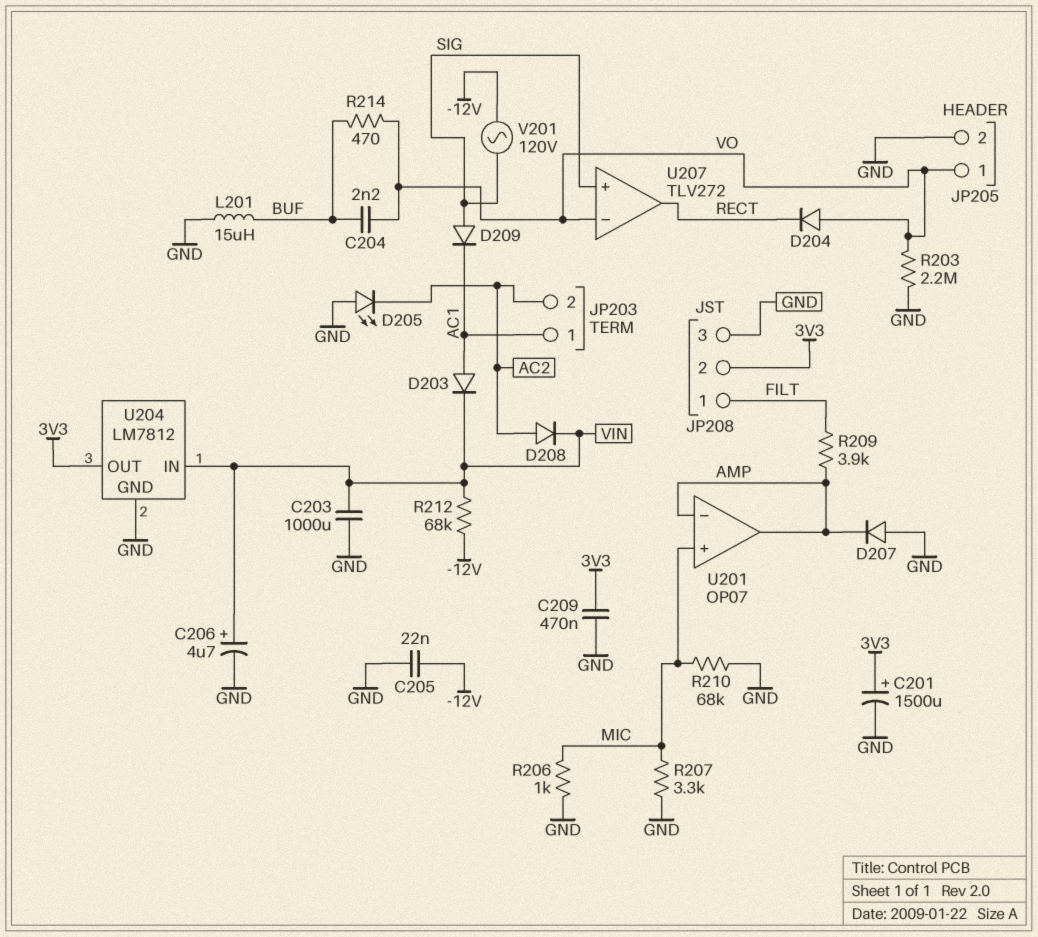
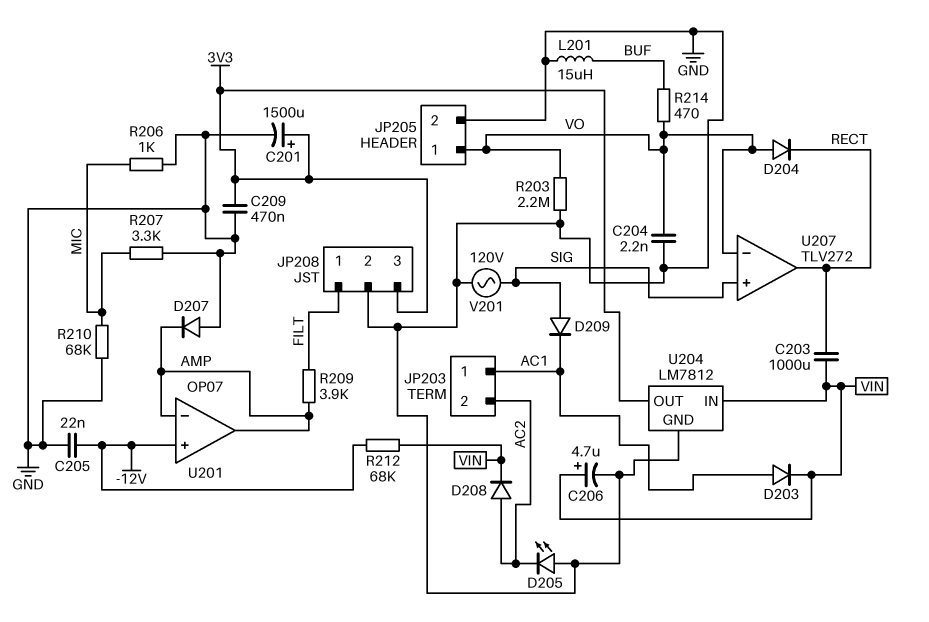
C203: 1000uF (GND, VIN) -> 1000uF (RECT, VIN)
C204: 2.2nF (BUF, VO) -> 2.2nF (GND, VO)
JP208 pin 2: 3V3 -> GND
JP208 pin 3: GND -> 3V3
U201 pin in+: MIC -> -12V
V201: AC 120V (-12V, SIG) -> AC 120V (GND, SIG)

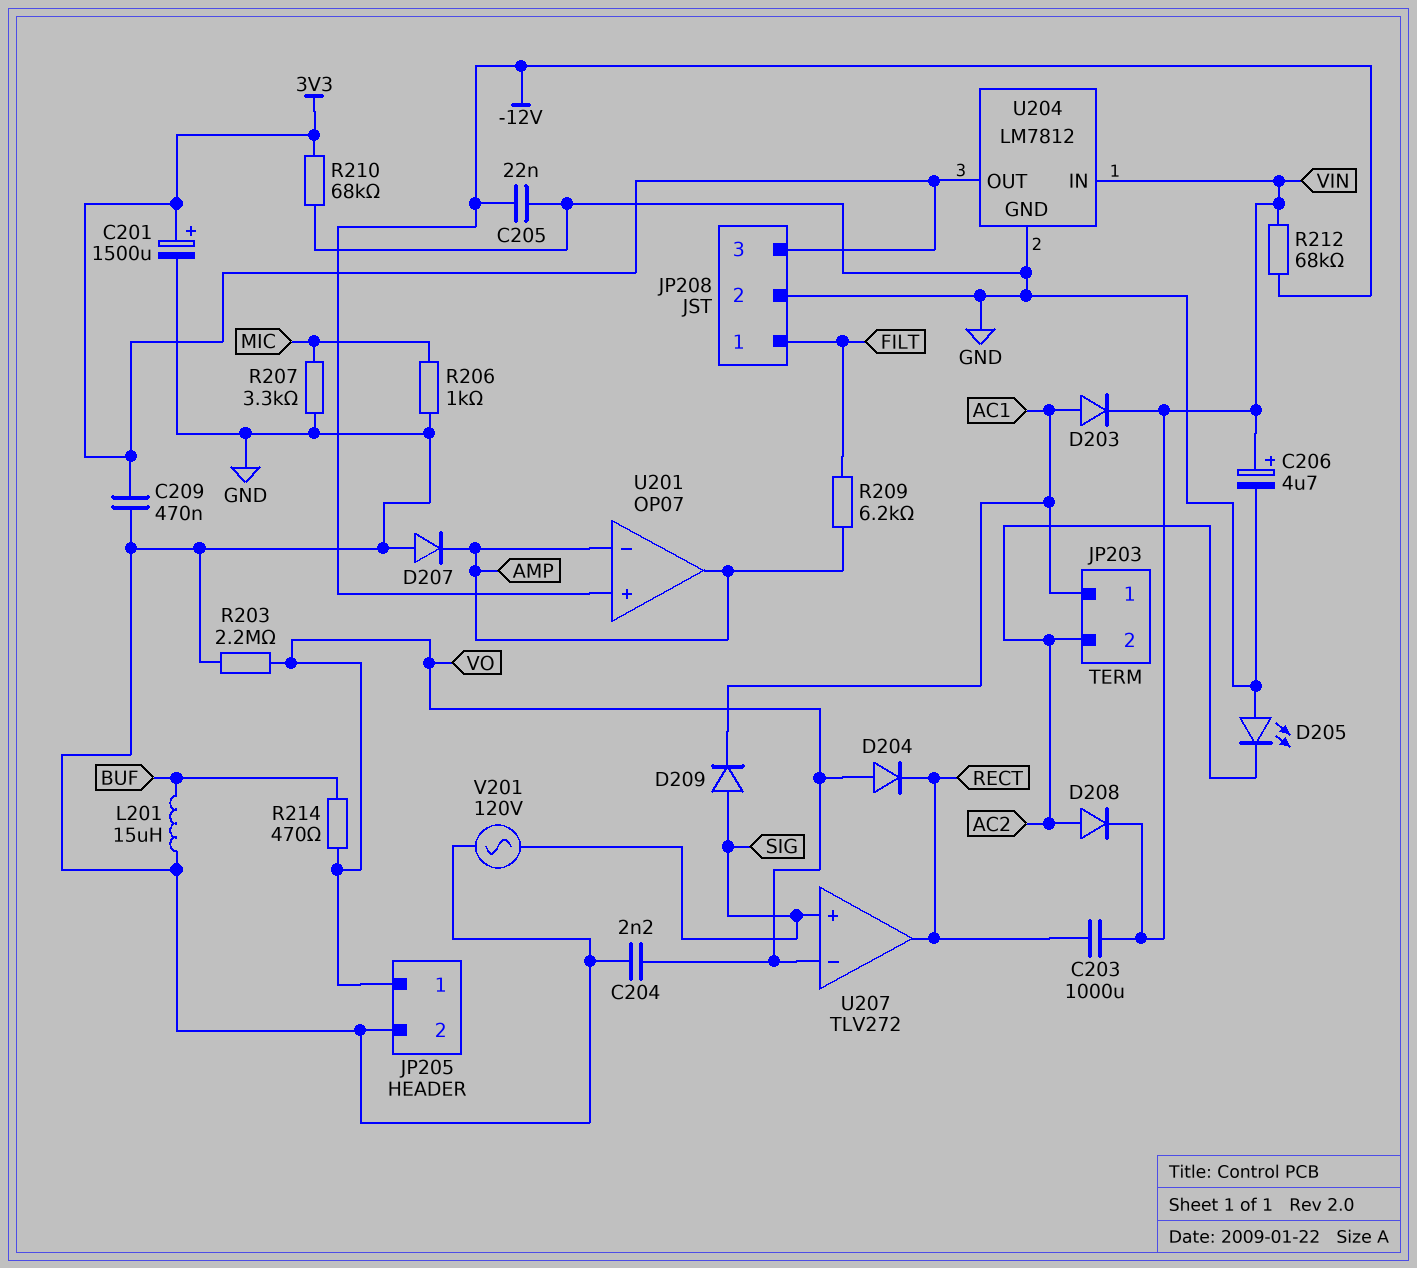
R209: 3.9k (AMP, FILT) -> 6.2k (AMP, FILT)
R210: 68k (GND, MIC) -> 68k (3V3, GND)

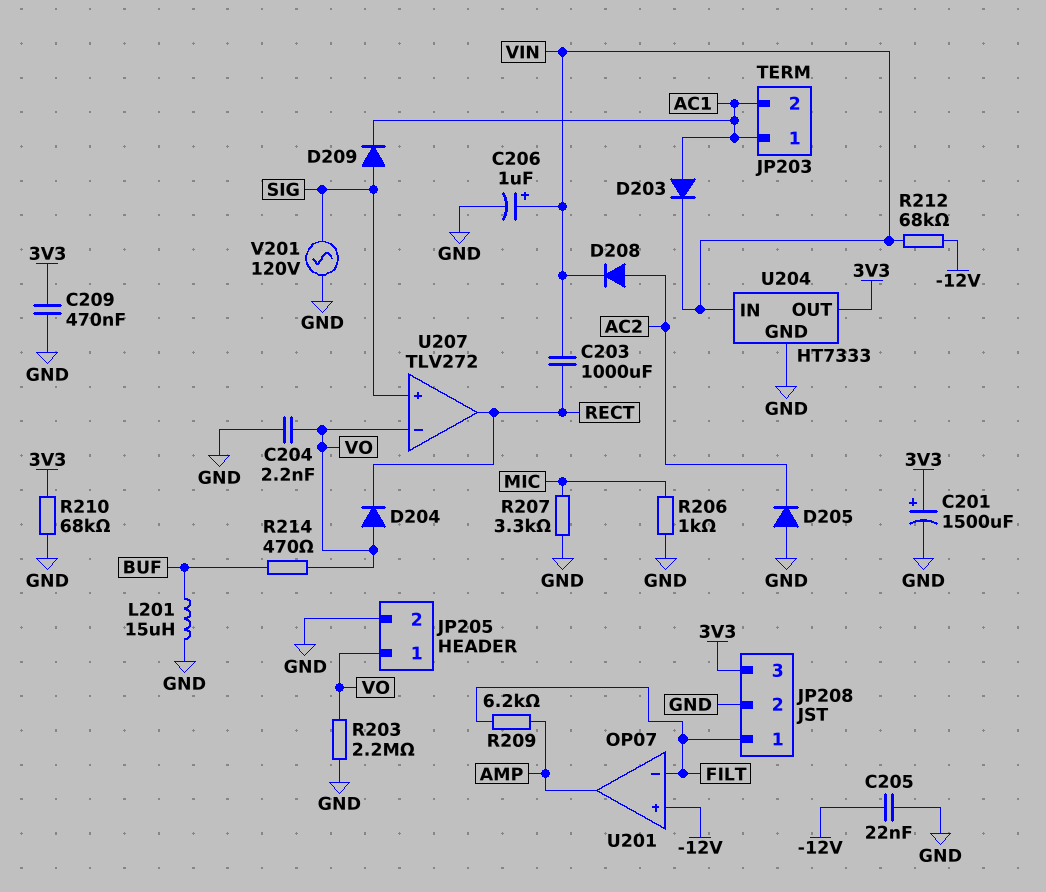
C206: 4.7uF (plus VIN, minus GND) -> 1uF (plus VIN, minus GND)
D205: LED (A GND, K AC2) -> diode (A GND, K AC2)
D207: diode (A GND, K AMP) -> none
JP203 pin 2: AC2 -> AC1
U201 pin in-: AMP -> FILT
U204: LM7812 -> HT7333

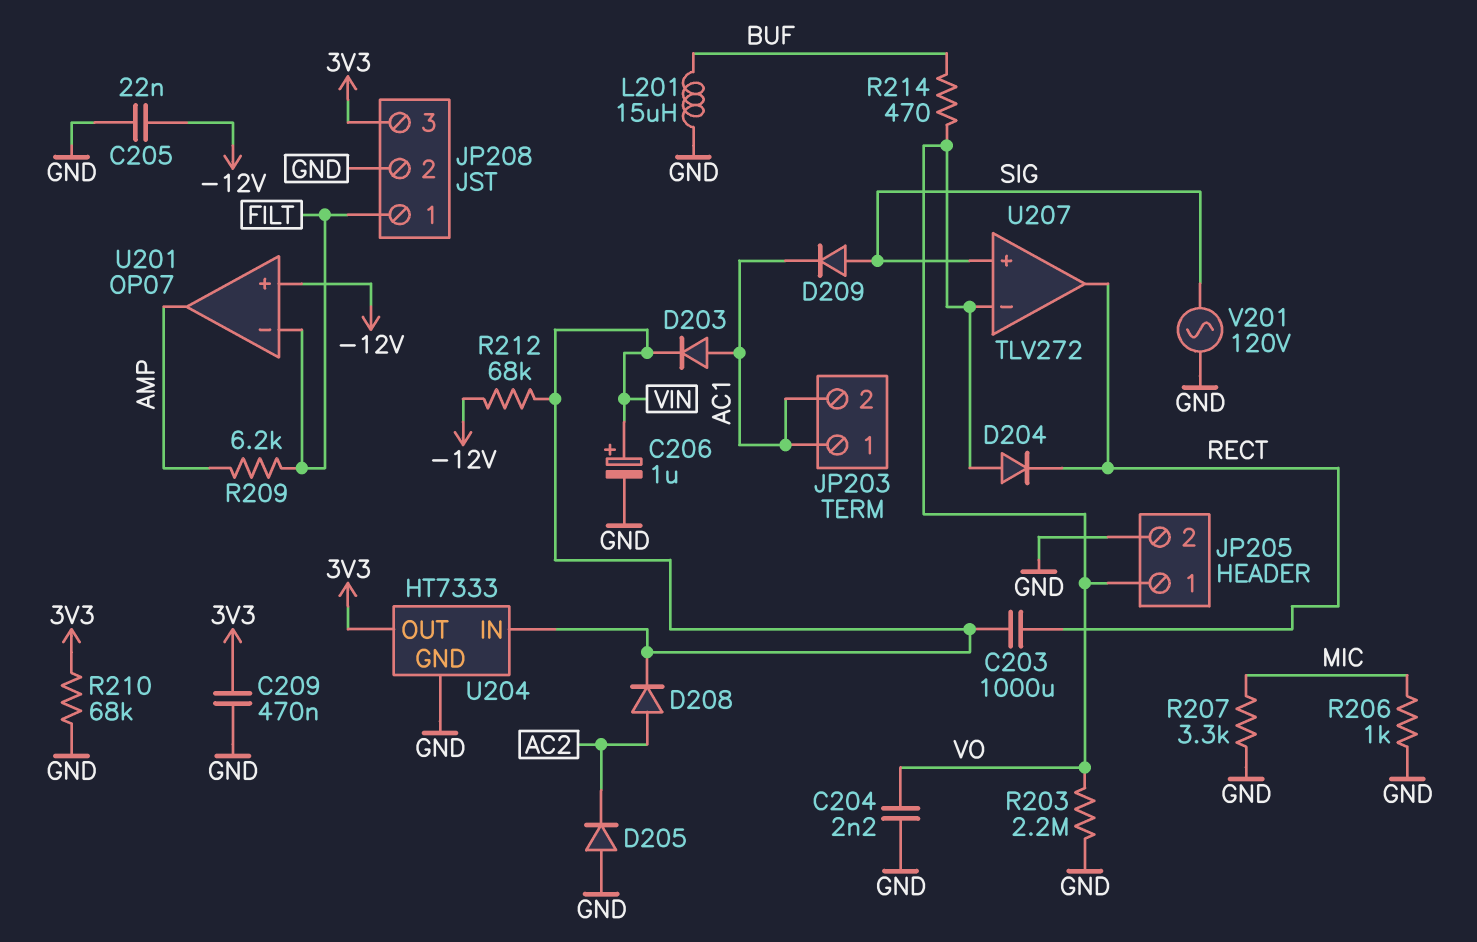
C201: 1500uF (plus 3V3, minus GND) -> none

